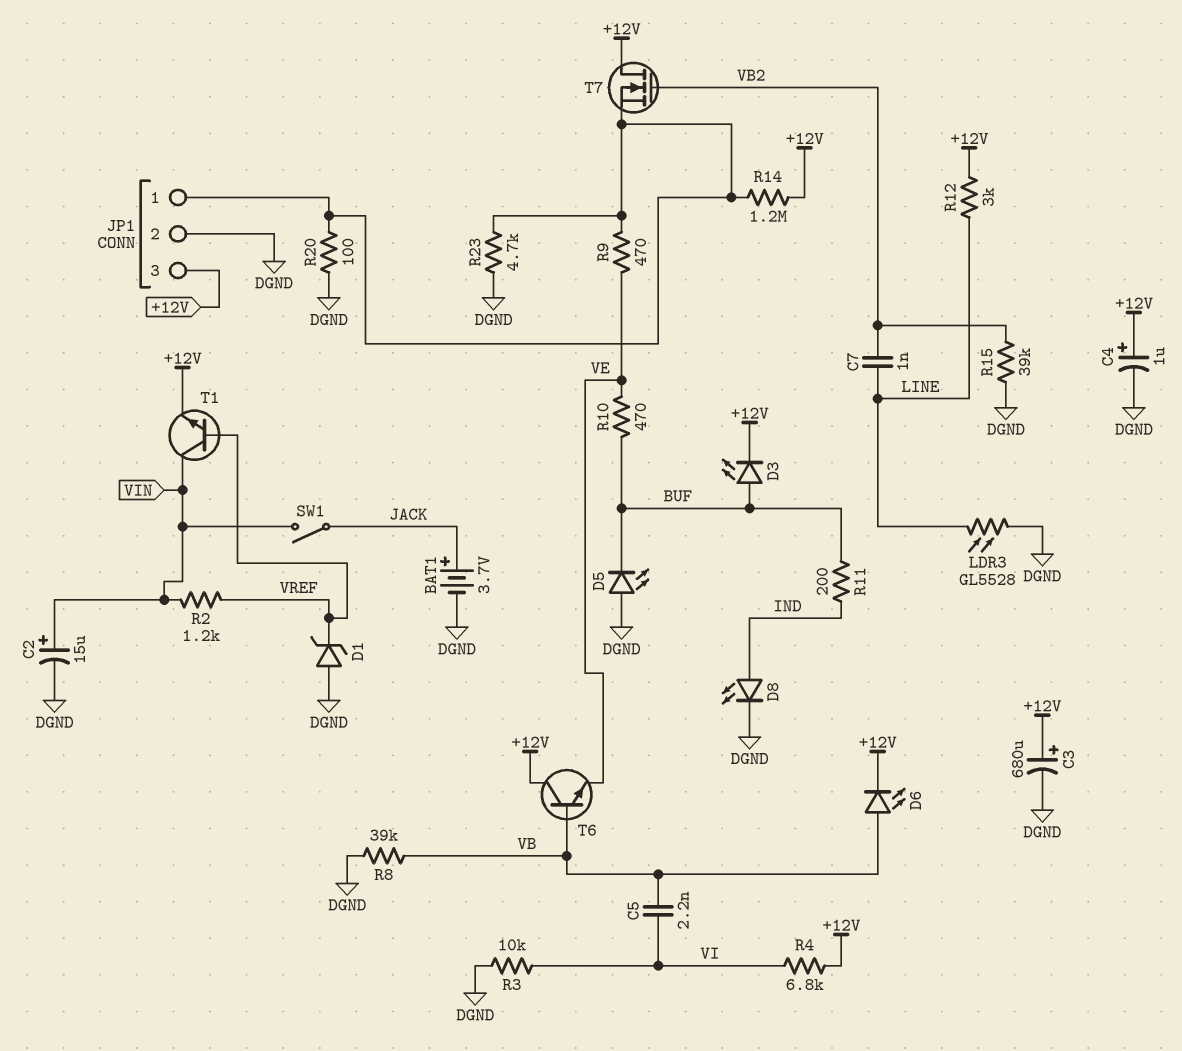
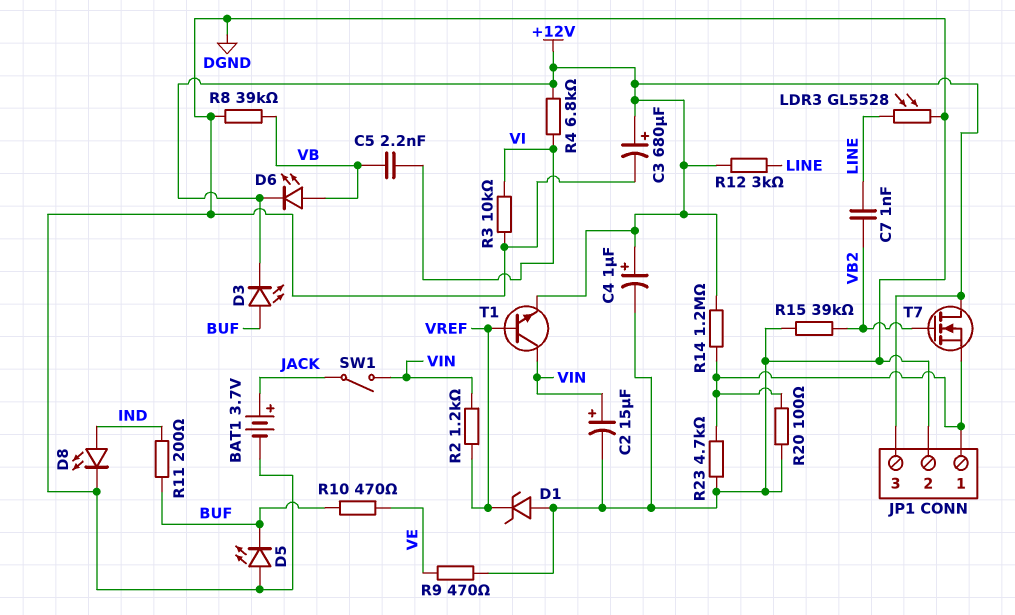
R9: 470 (JP1/1, VE) -> 470 (DGND, VE)
T6: NPN (B VB, C +12V, E VE) -> none

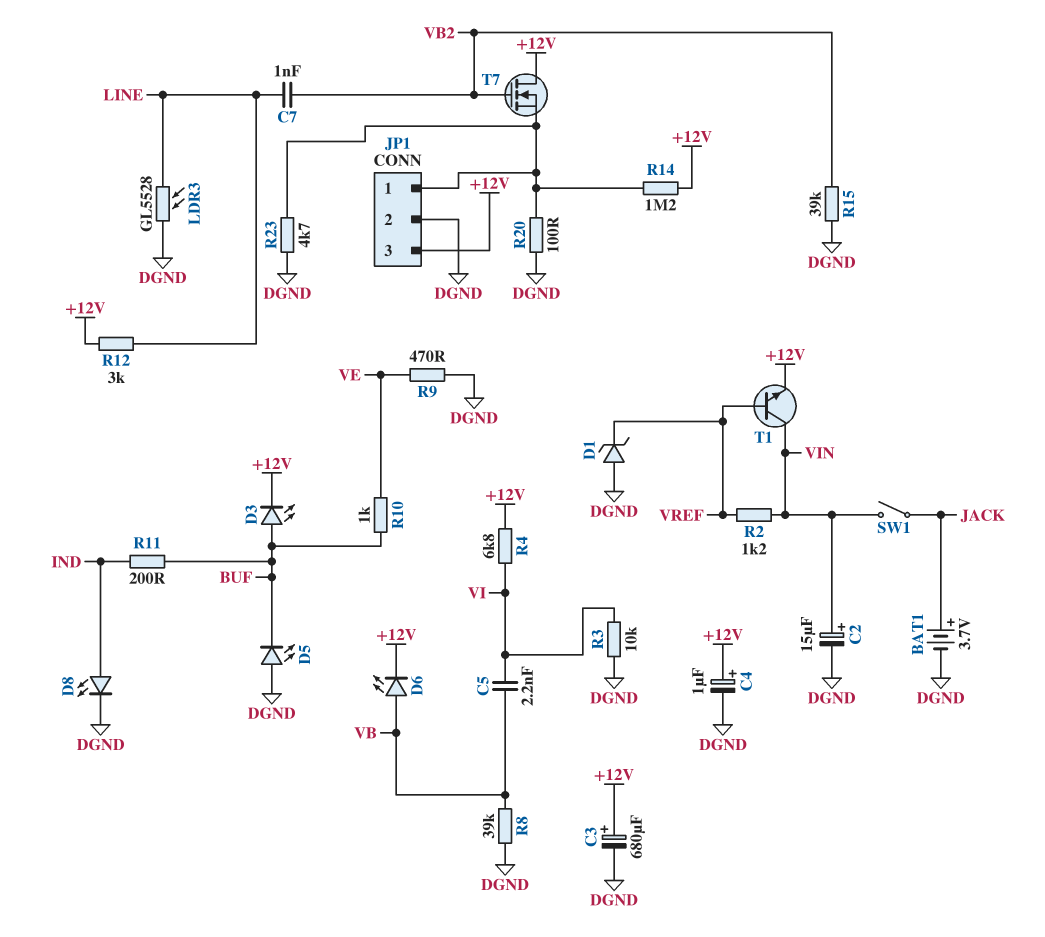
R10: 470 (BUF, VE) -> 1k (BUF, VE)

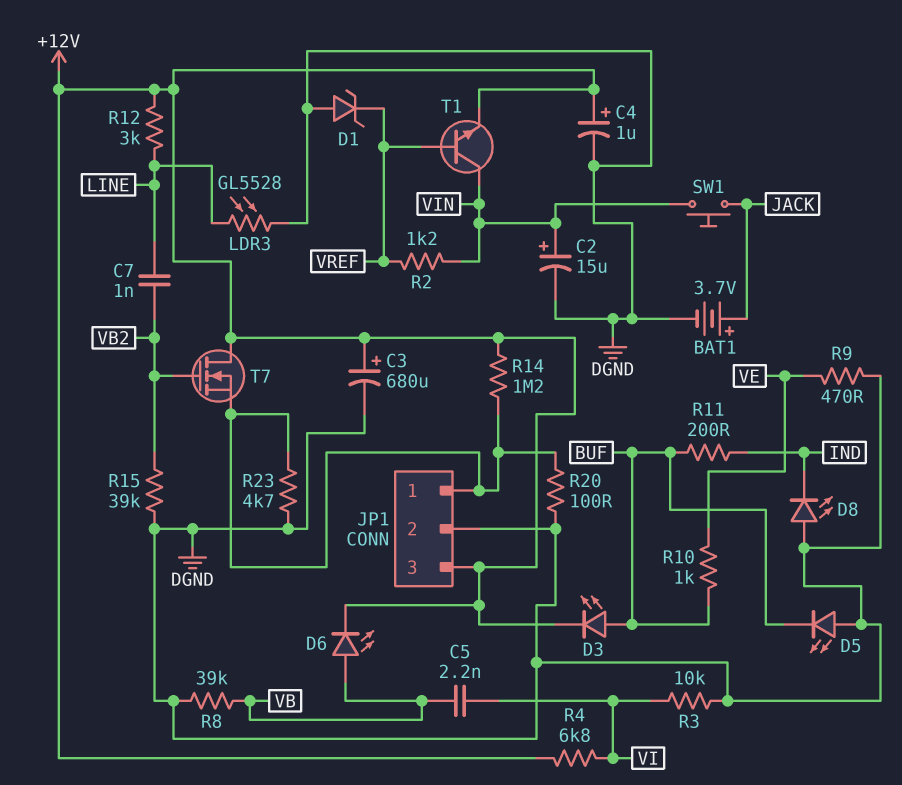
D8: LED (A IND, K DGND) -> LED (A DGND, K IND)
SW1: switch (JACK, VIN) -> button (JACK, VIN)

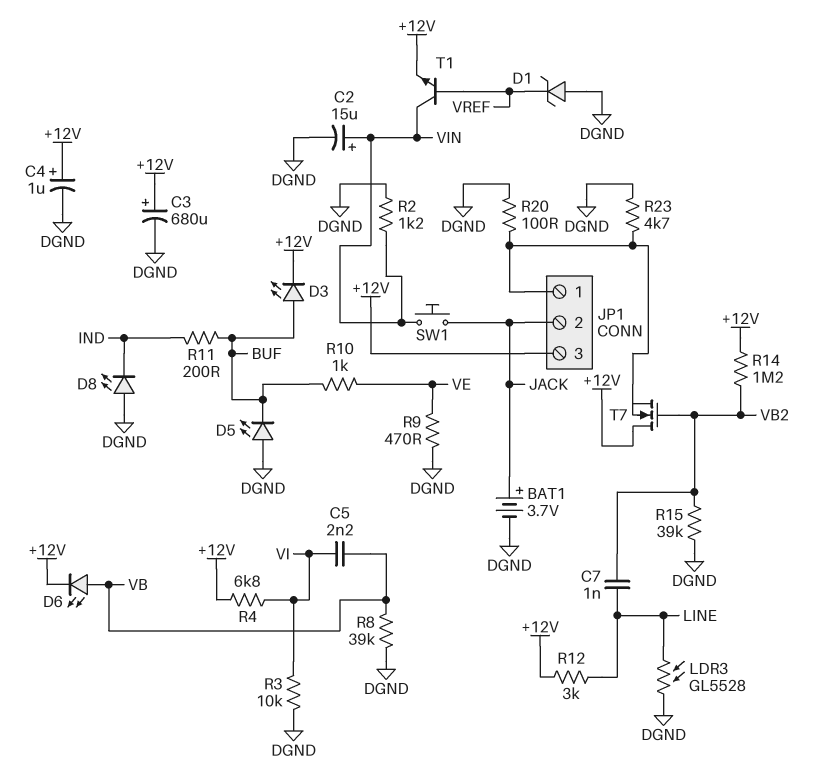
JP1 pin 2: DGND -> JACK
R2: 1.2k (VIN, VREF) -> 1.2k (DGND, VIN)
R14: 1.2M (+12V, JP1/1) -> 1.2M (+12V, VB2)

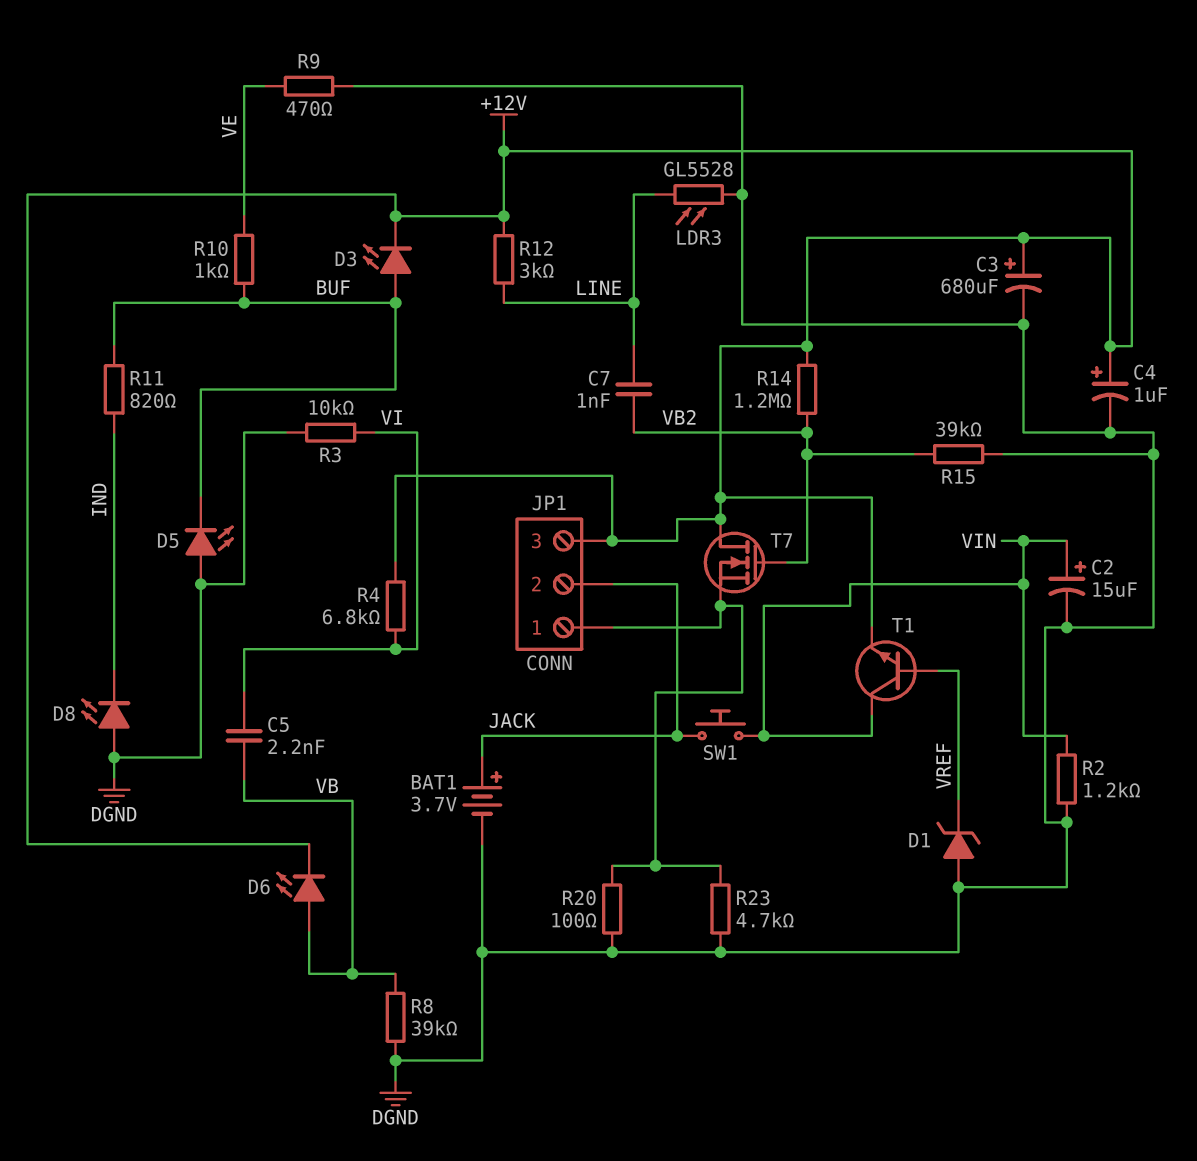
R11: 200 (BUF, IND) -> 820 (BUF, IND)

